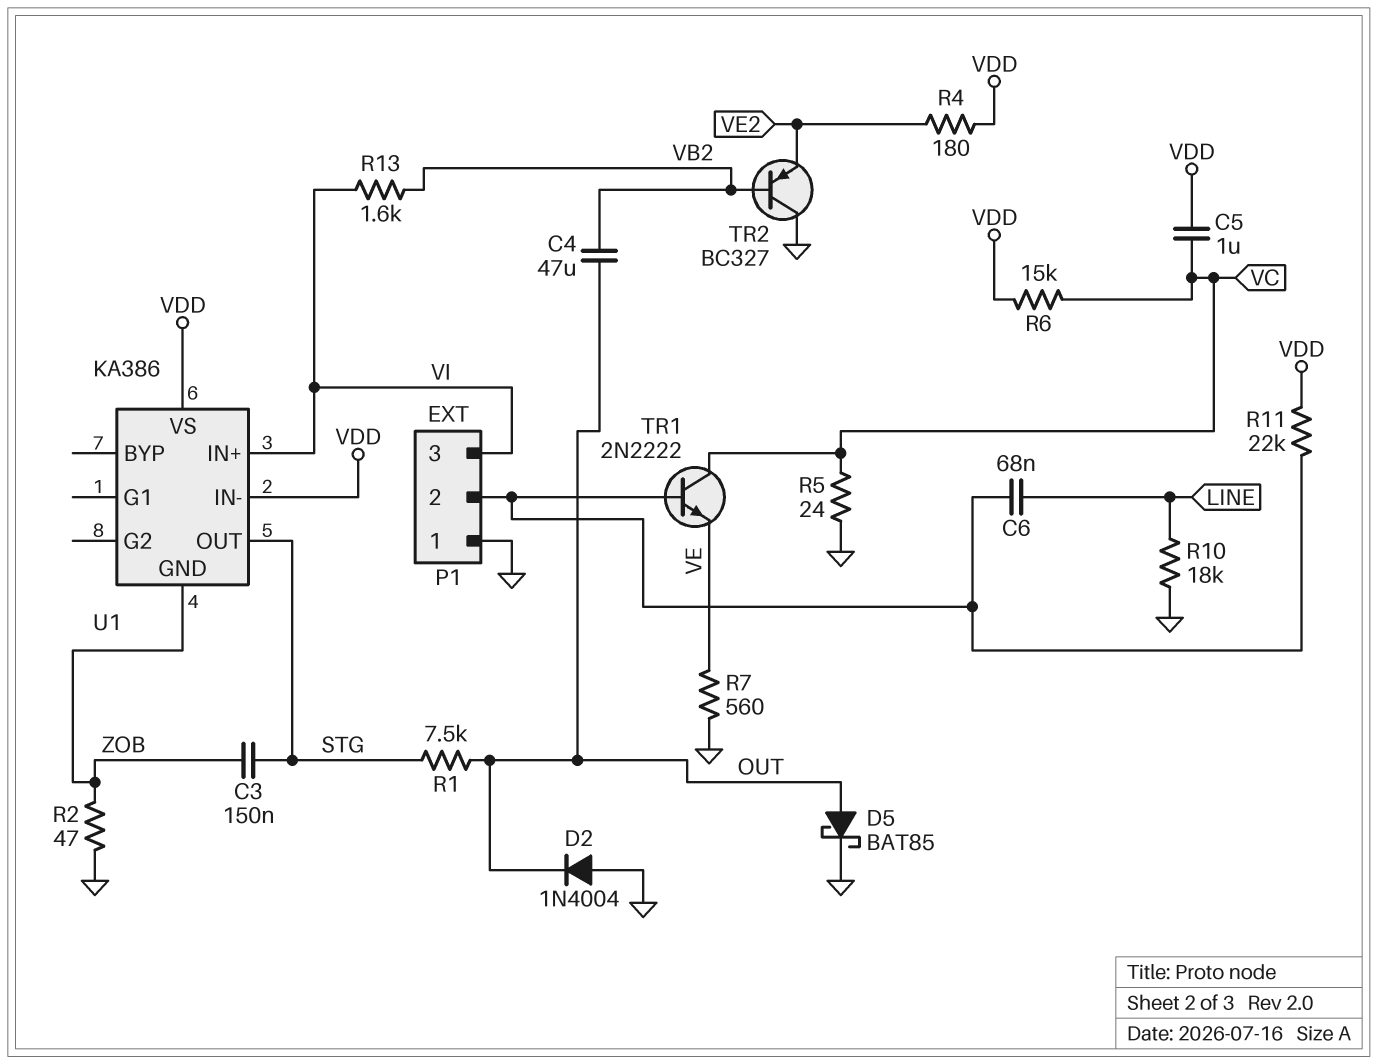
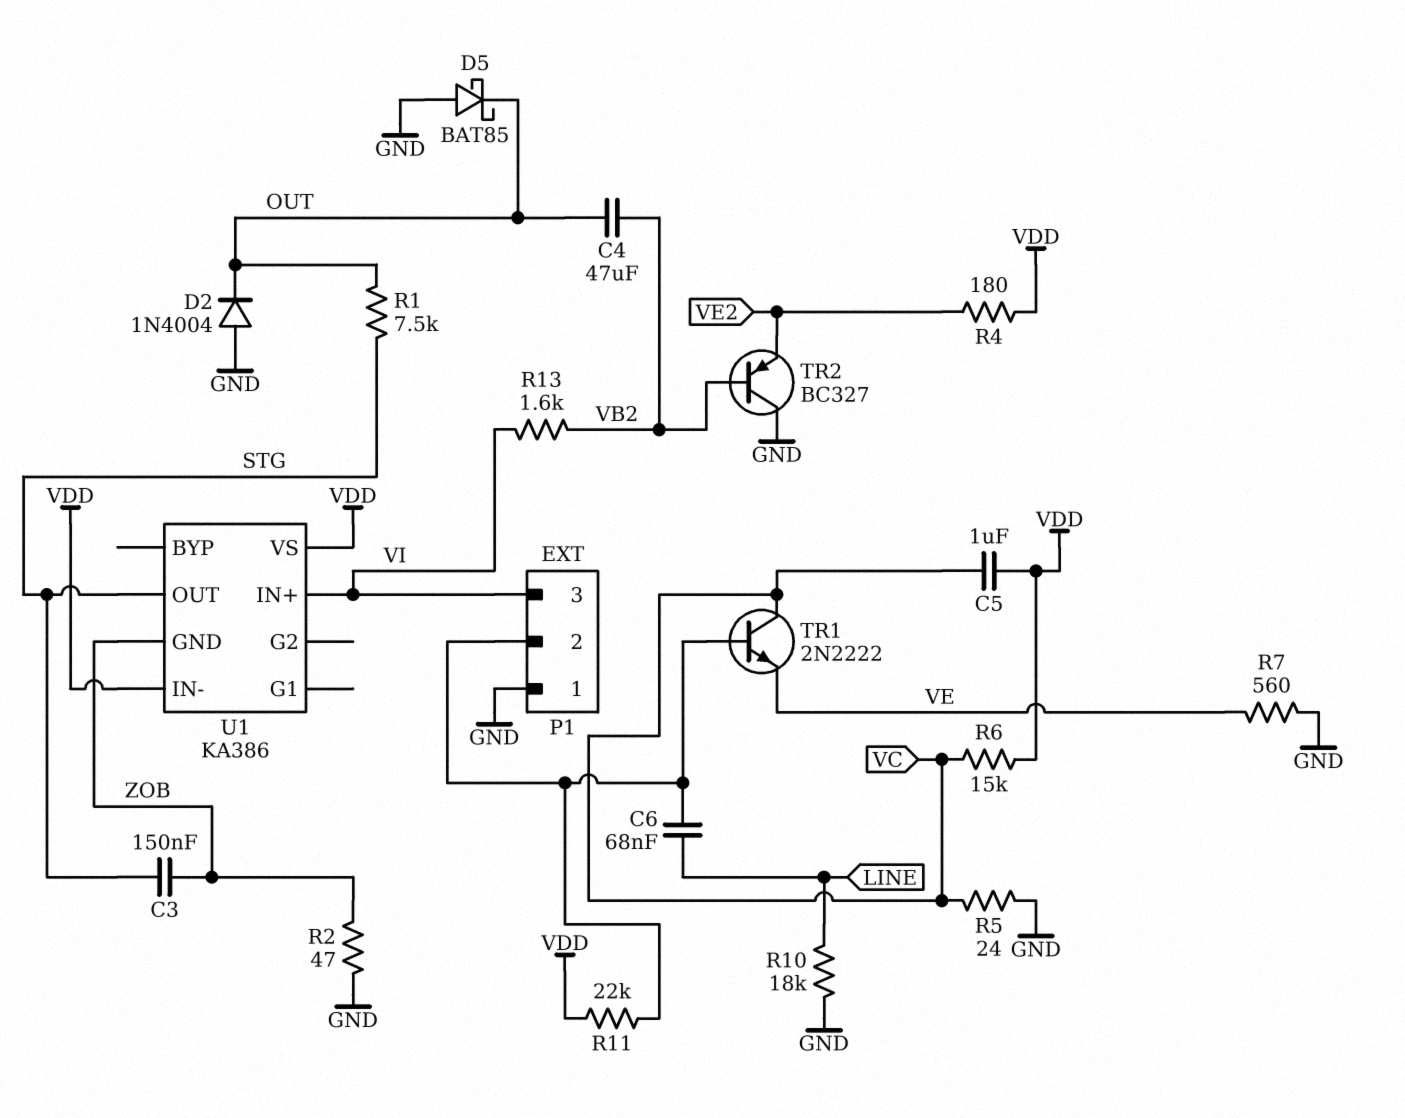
D5: schottky BAT85 (A OUT, K GND) -> schottky BAT85 (A GND, K OUT)

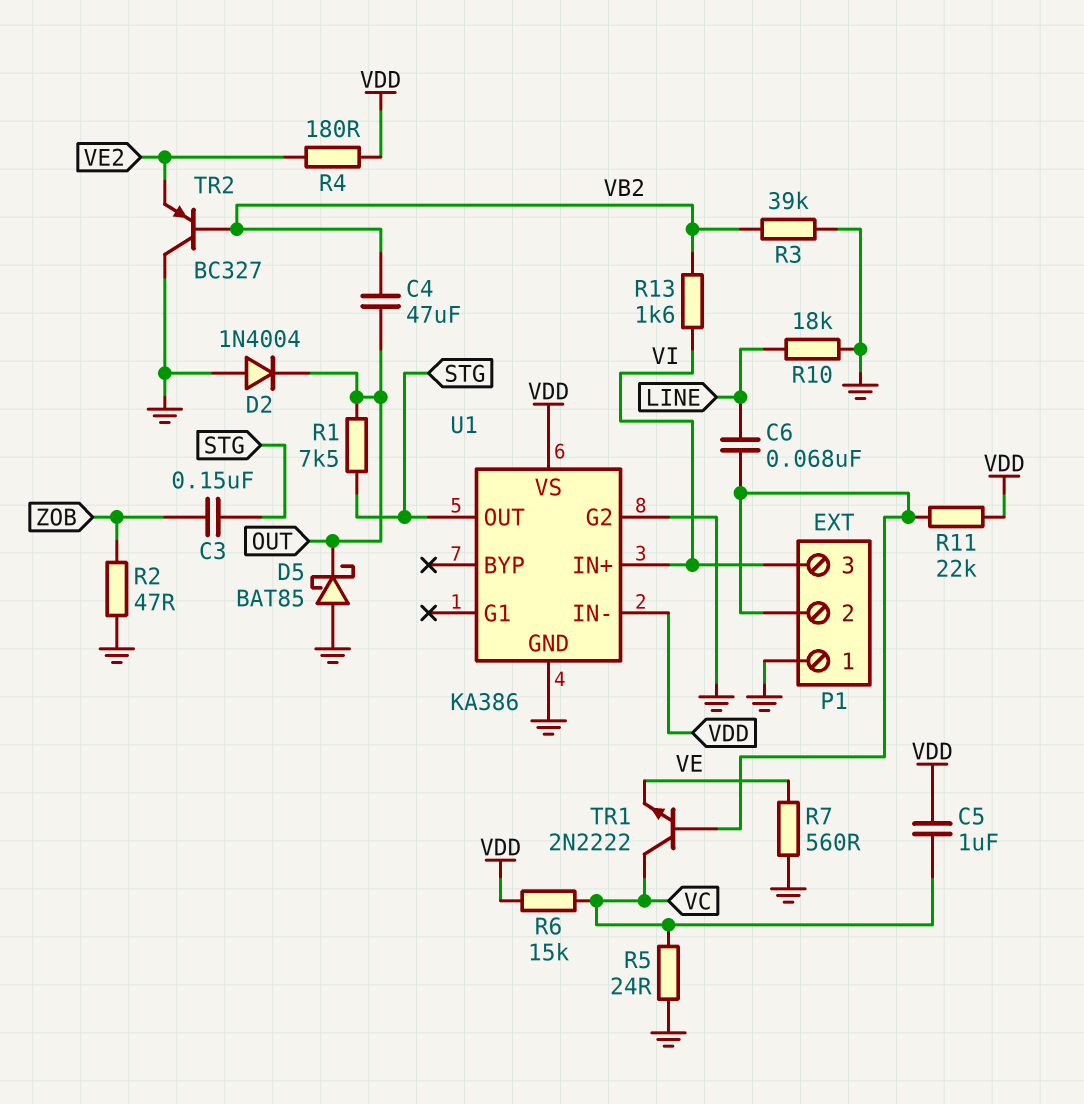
R3: none -> 39k (GND, VB2)
U1 pin G2: none -> GND
U1 pin GND: ZOB -> GND

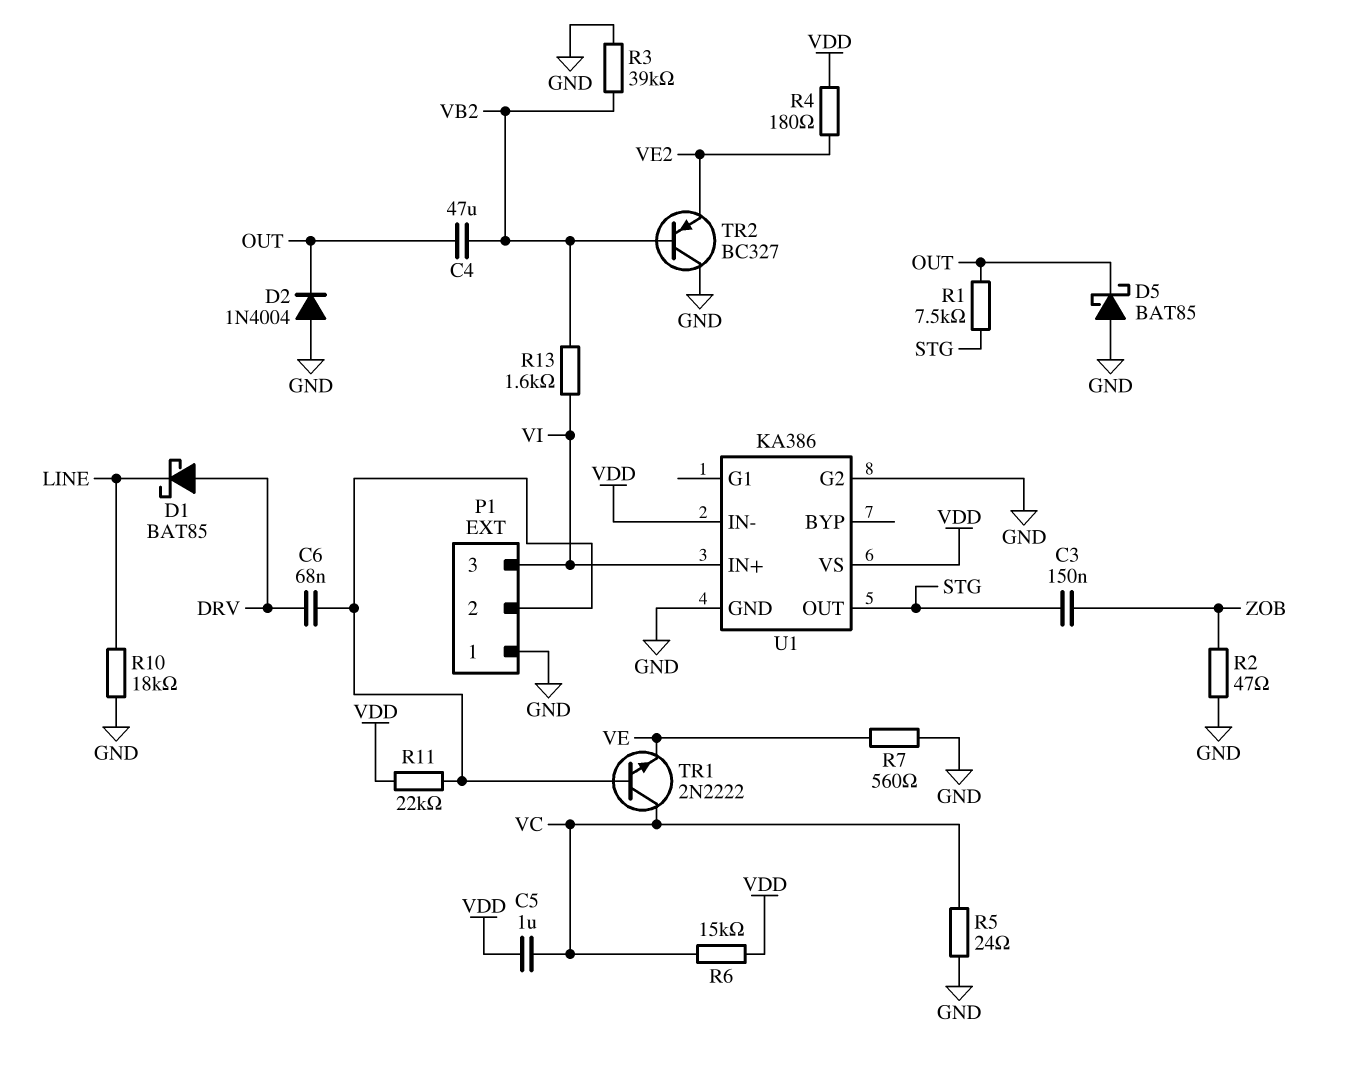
C6: 68nF (LINE, P1/2) -> 68nF (DRV, P1/2)
D1: none -> schottky BAT85 (A DRV, K LINE)

